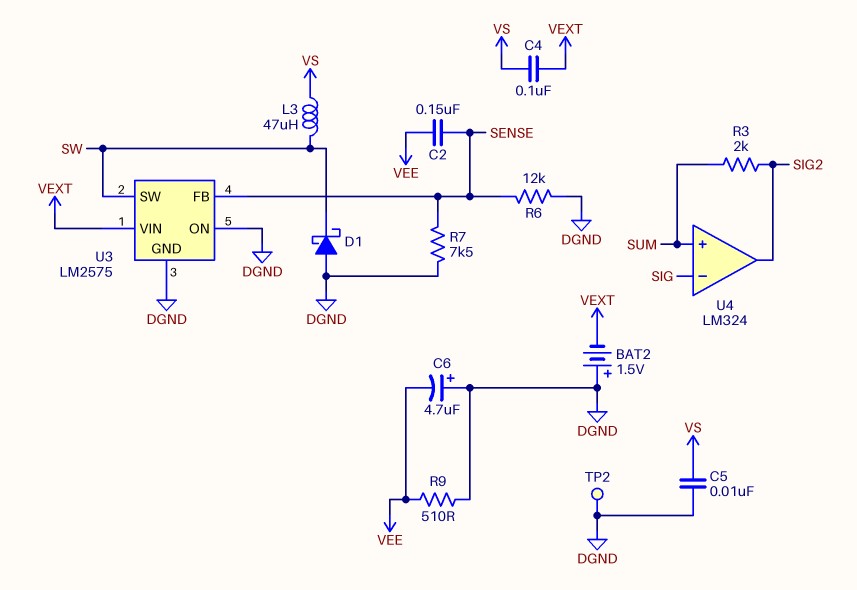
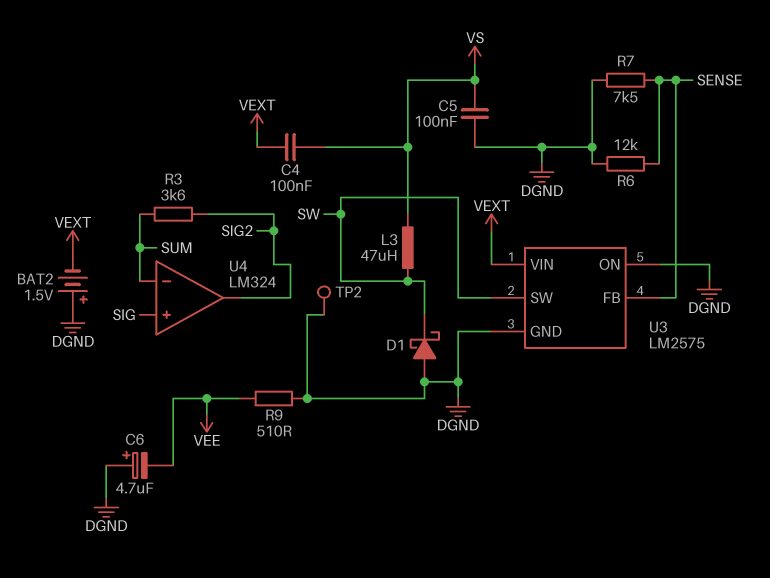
C2: 150nF (SENSE, VEE) -> none
C5: 10nF (DGND, VS) -> 100nF (DGND, VS)
R3: 2k (SIG2, SUM) -> 3.6k (SIG2, SUM)
U4 pin in+: SUM -> SIG
U4 pin in-: SIG -> SUM

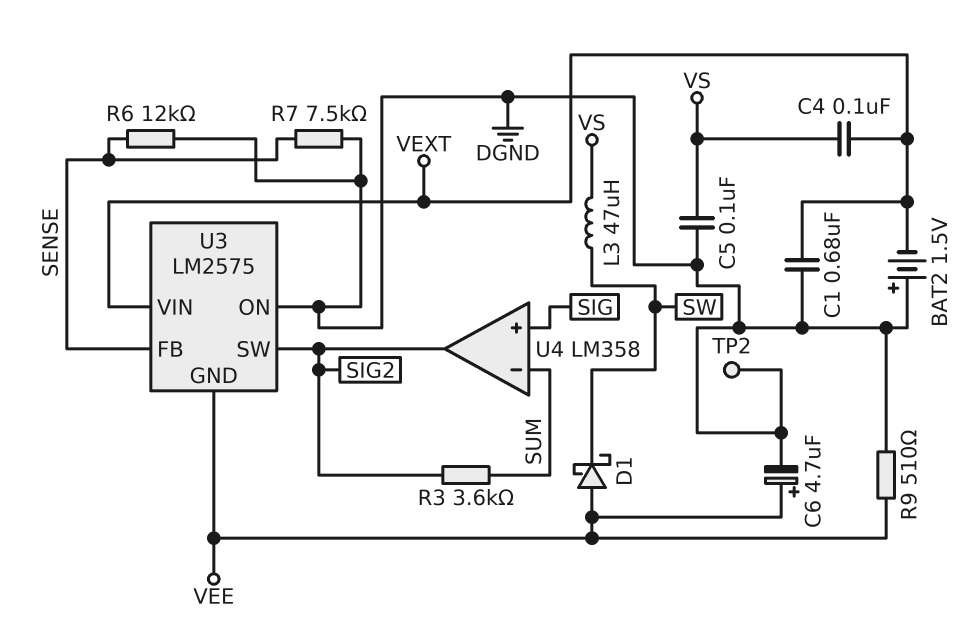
C1: none -> 680nF (DGND, VEXT)
C6: 4.7uF (plus DGND, minus VEE) -> 4.7uF (plus VEE, minus DGND)
D1: schottky (A DGND, K SW) -> schottky (A VEE, K SW)
U3 pin GND: DGND -> VEE
U3 pin SW: SW -> SIG2
U4: LM324 -> LM358

